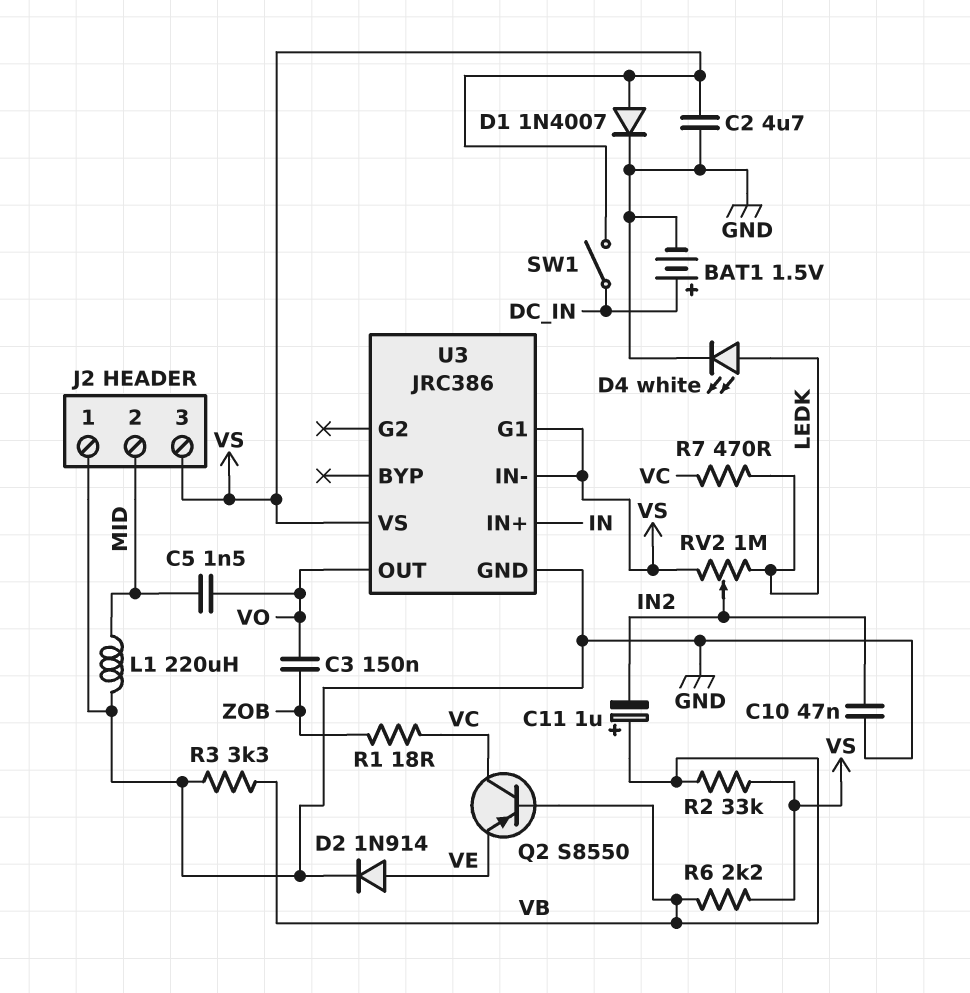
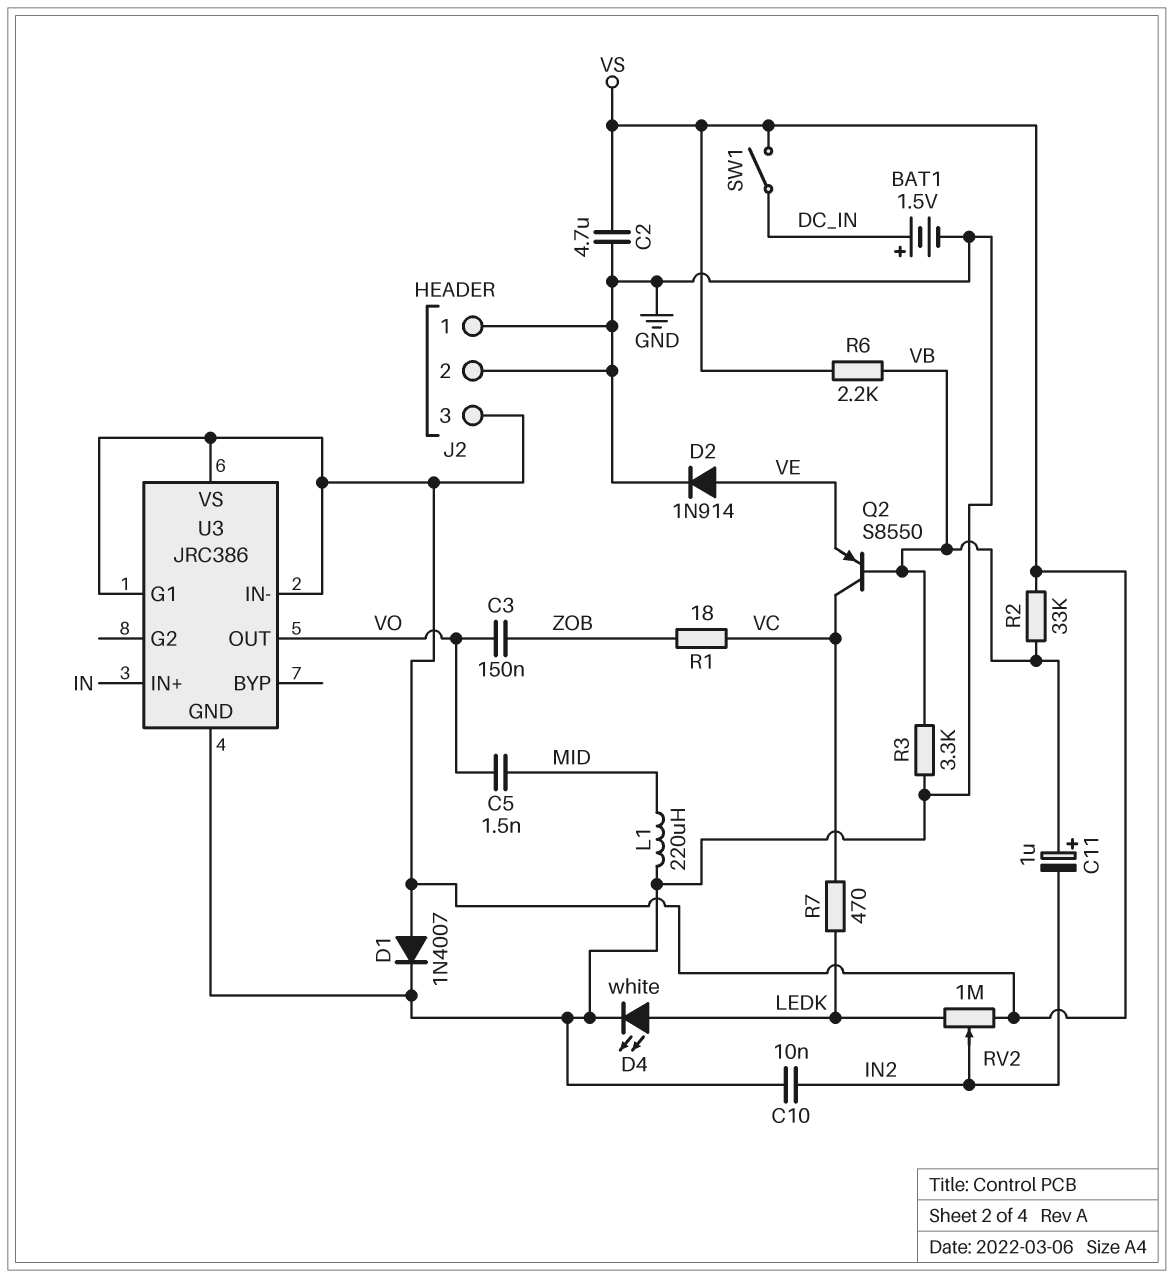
C10: 47nF (GND, IN2) -> 10nF (GND, IN2)
J2 pin 2: MID -> GND

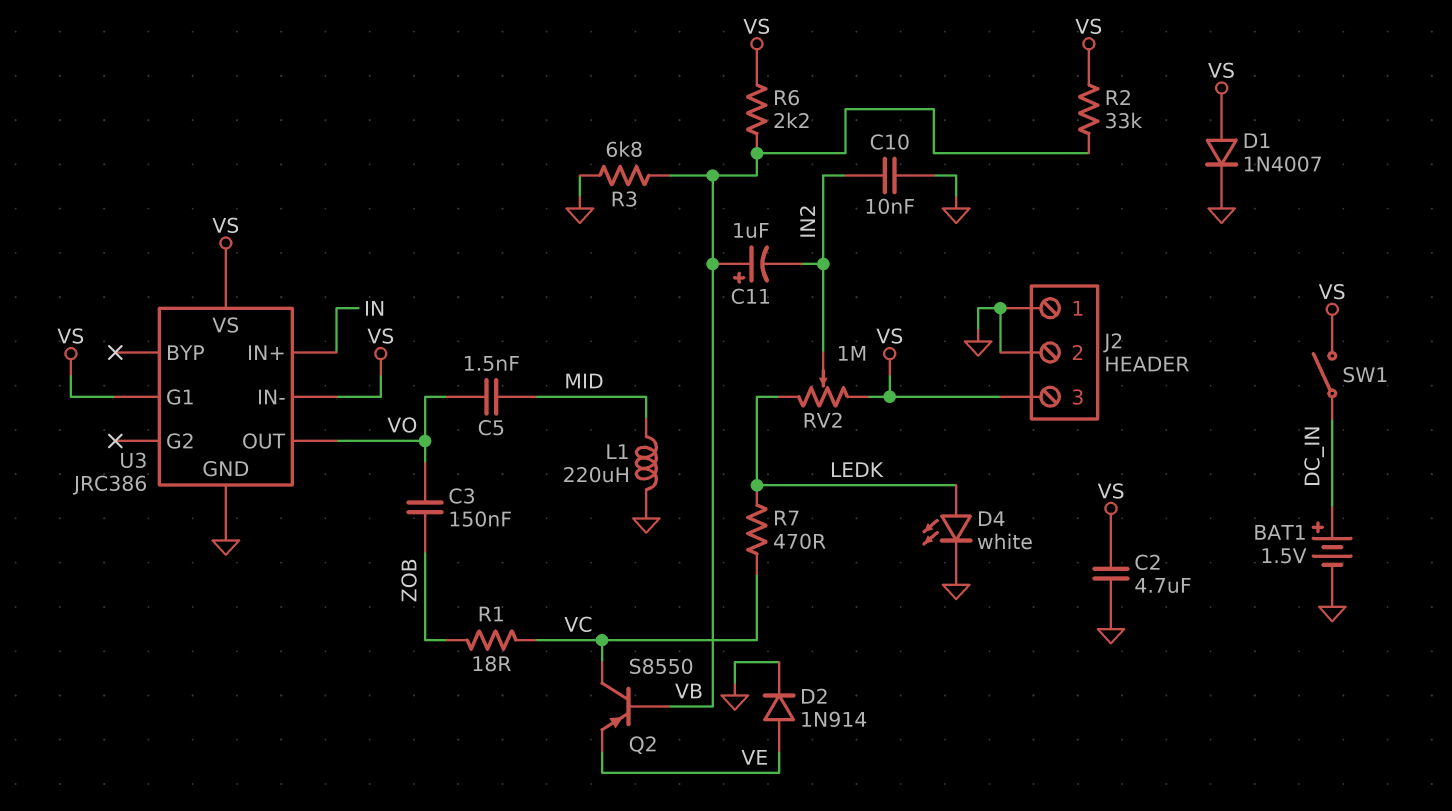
R3: 3.3k (GND, VB) -> 6.8k (GND, VB)

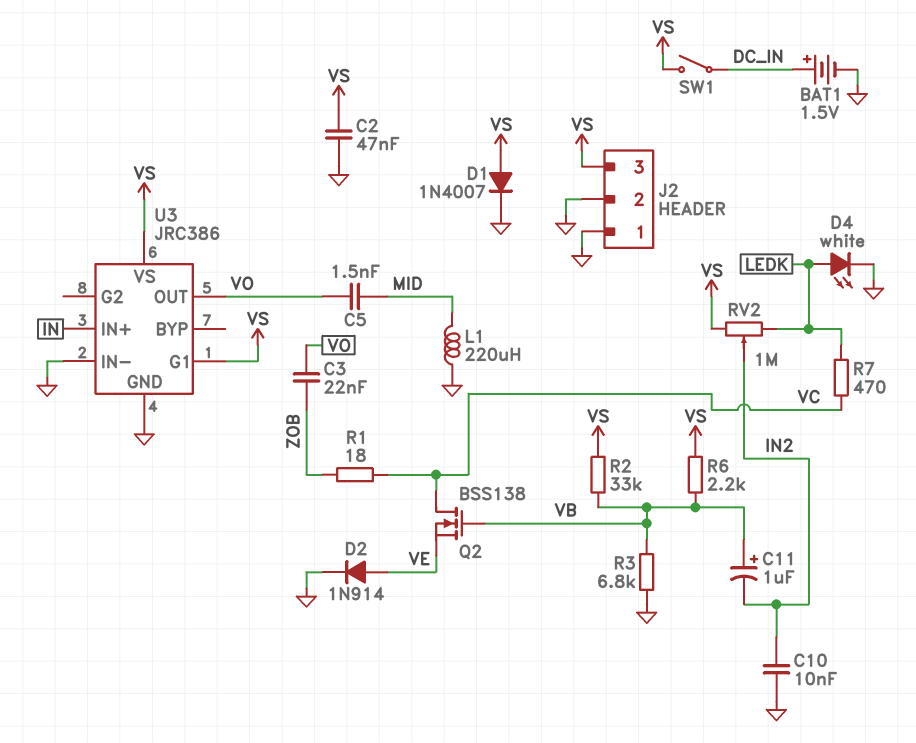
C2: 4.7uF (GND, VS) -> 47nF (GND, VS)
C3: 150nF (VO, ZOB) -> 22nF (VO, ZOB)
Q2: PNP S8550 (B VB, C VC, E VE) -> NMOS BSS138 (G VB, D VC, S VE)
U3 pin IN-: VS -> GND

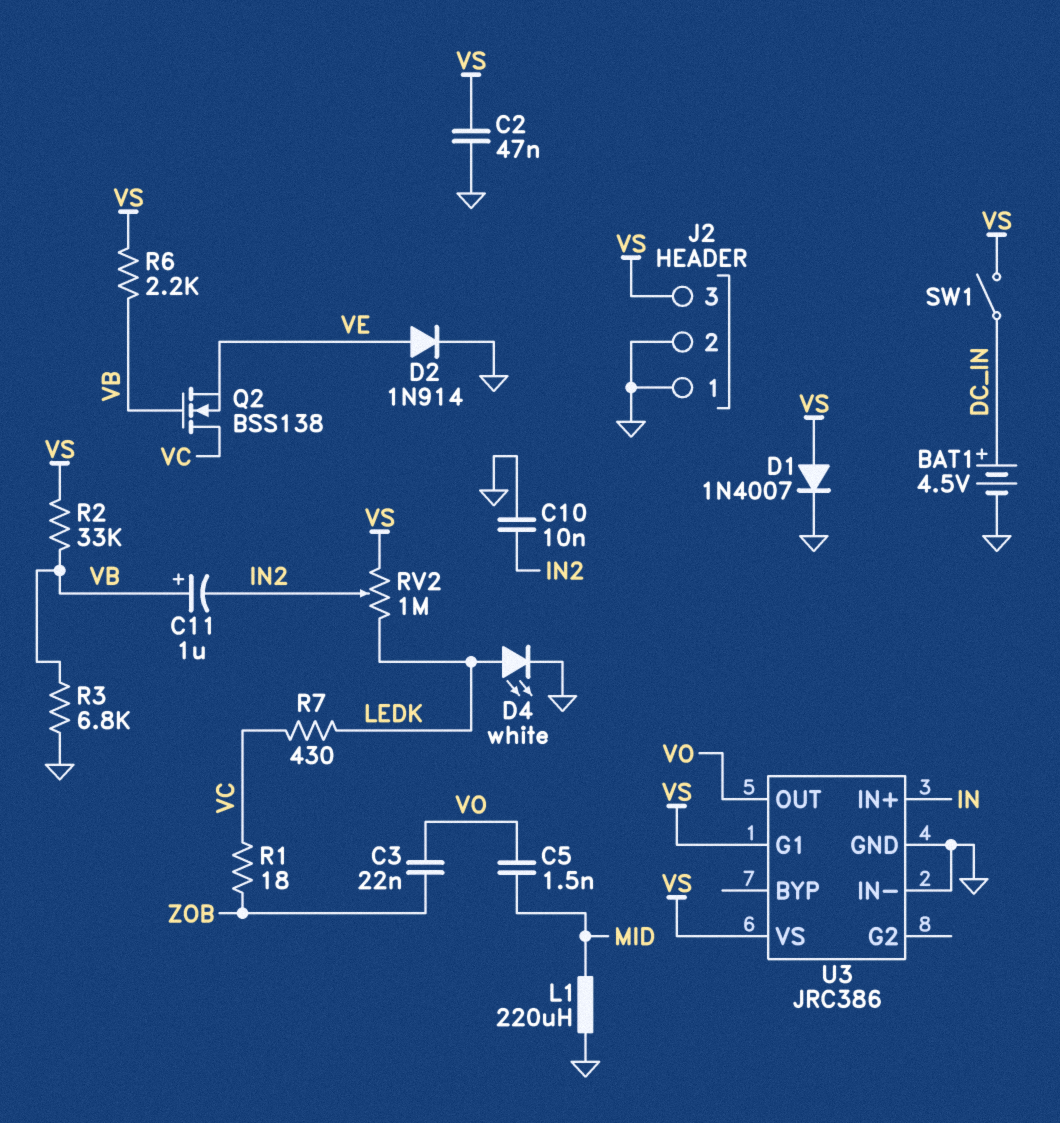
BAT1: 1.5V (plus DC_IN, minus GND) -> 4.5V (plus DC_IN, minus GND)
R7: 470 (LEDK, VC) -> 430 (LEDK, VC)

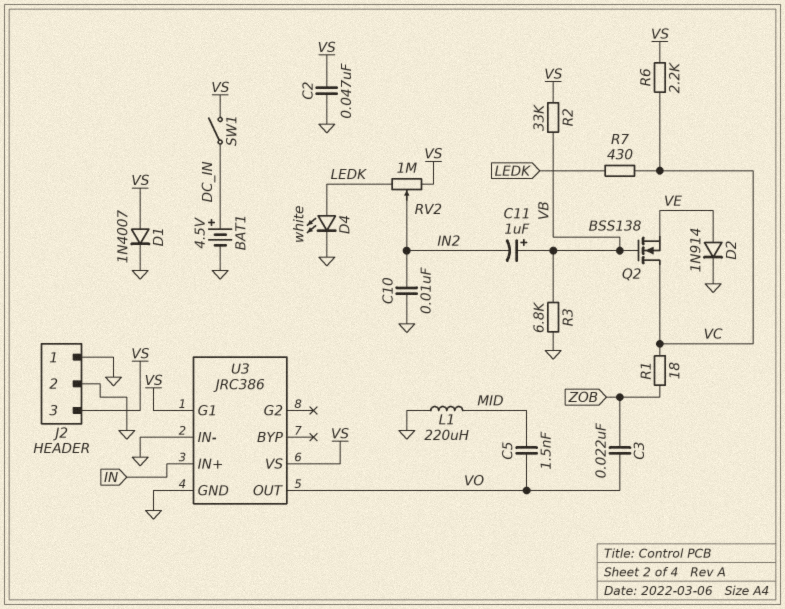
R6: 2.2k (VB, VS) -> 2.2k (VC, VS)

